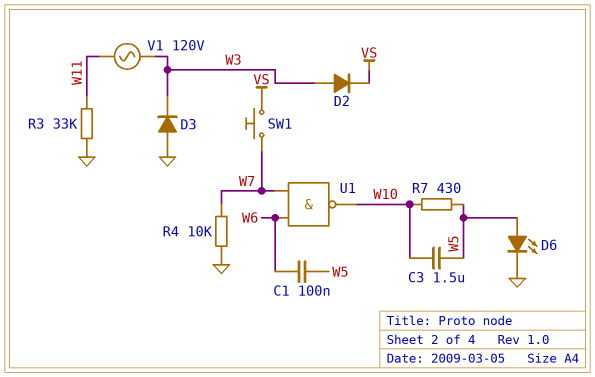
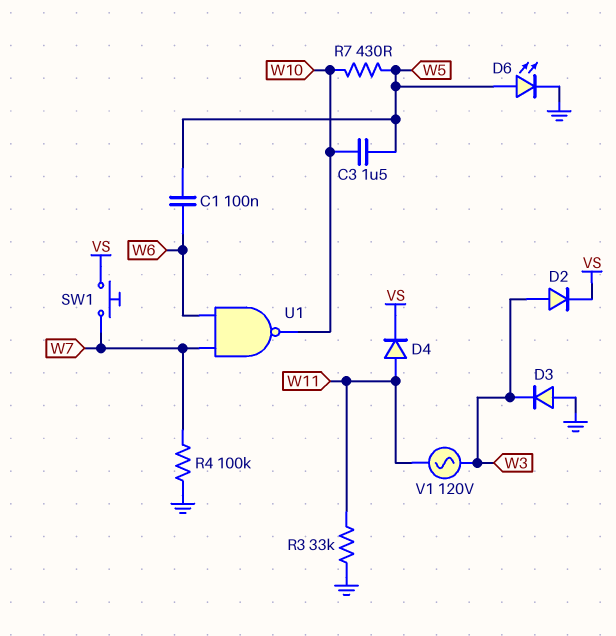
D4: none -> diode (A W11, K VS)
R4: 10k (GND, W7) -> 100k (GND, W7)

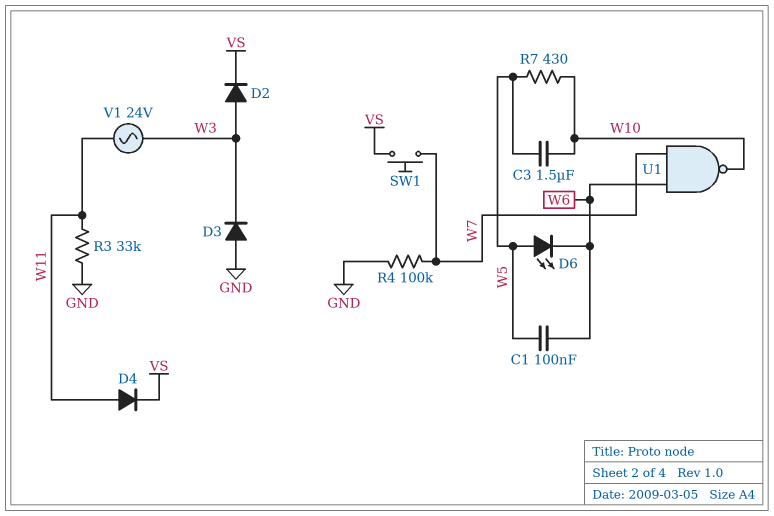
D6: LED (A W5, K GND) -> LED (A W5, K W6)
V1: AC 120V (W3, W11) -> AC 24V (W3, W11)

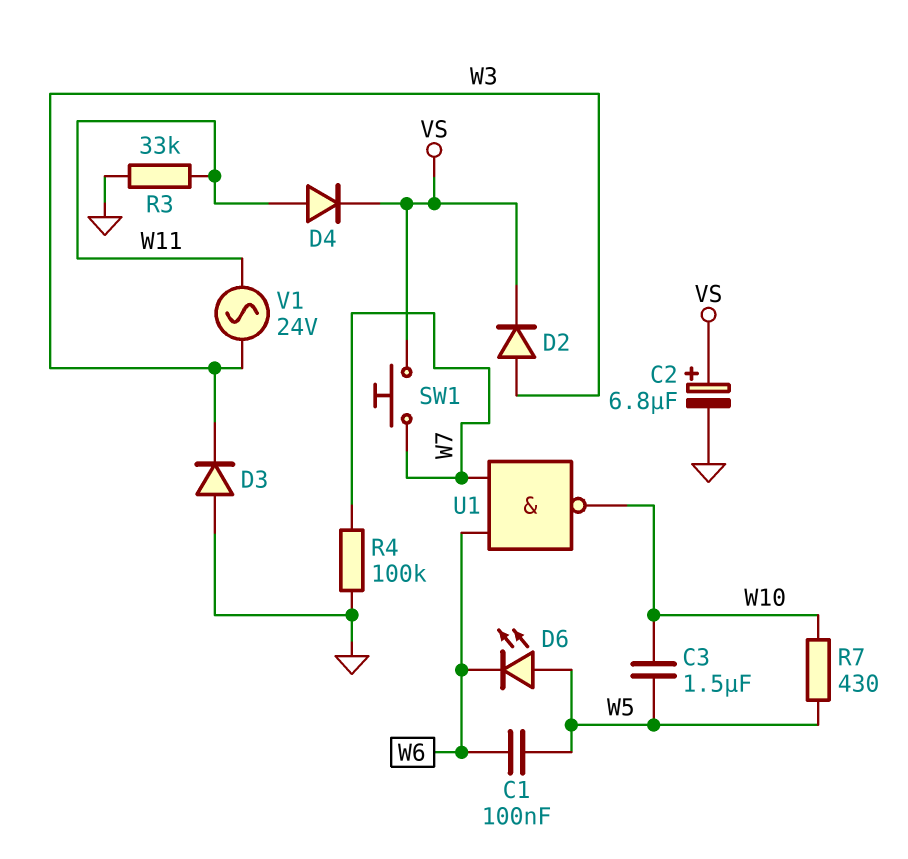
C2: none -> 6.8uF (plus VS, minus GND)

